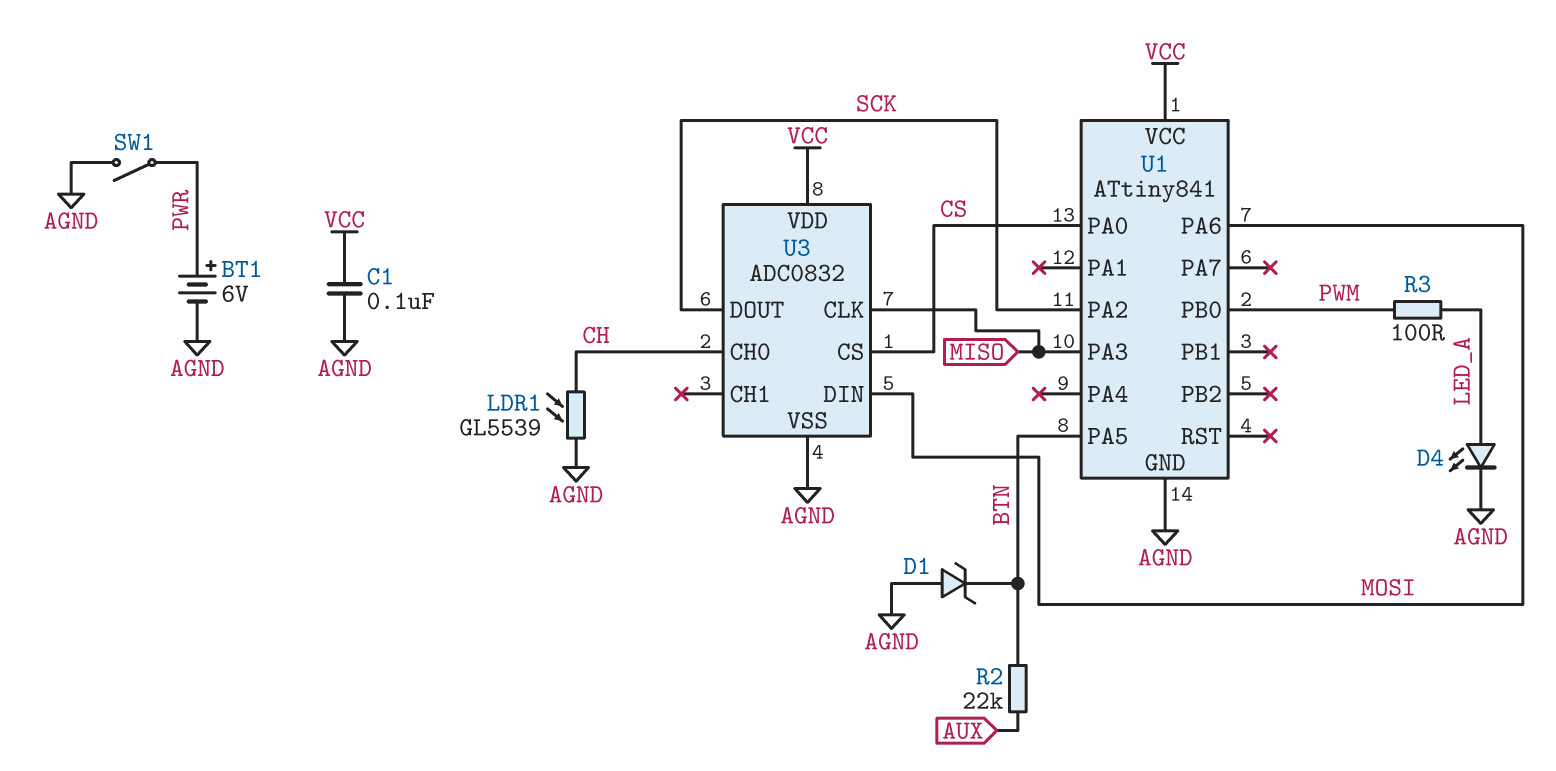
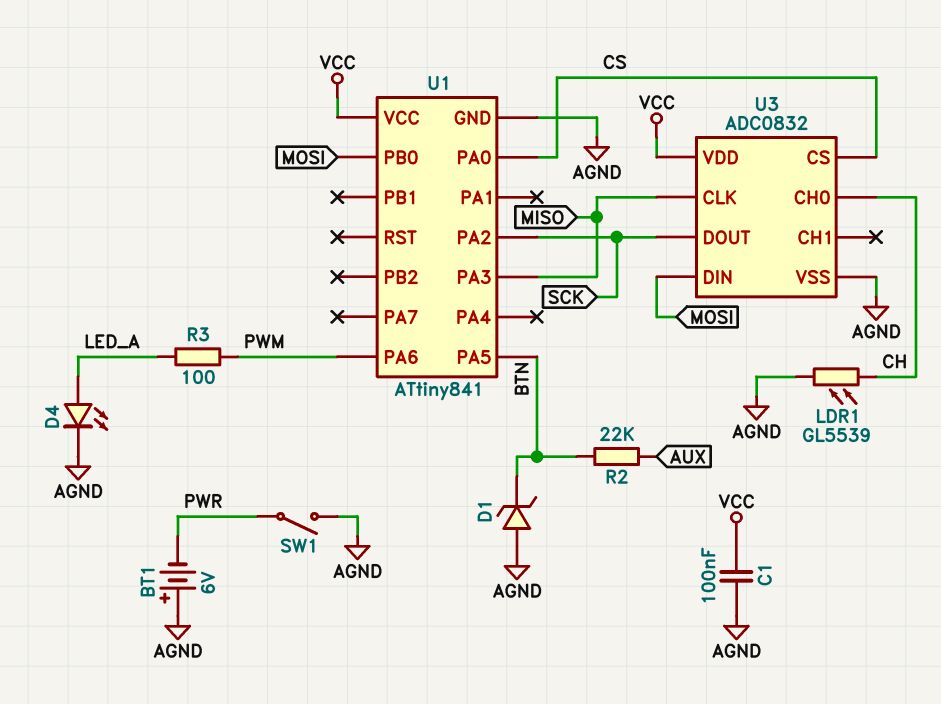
BT1: 6V (plus PWR, minus AGND) -> 6V (plus AGND, minus PWR)
U1 pin PA6: MOSI -> PWM
U1 pin PB0: PWM -> MOSI

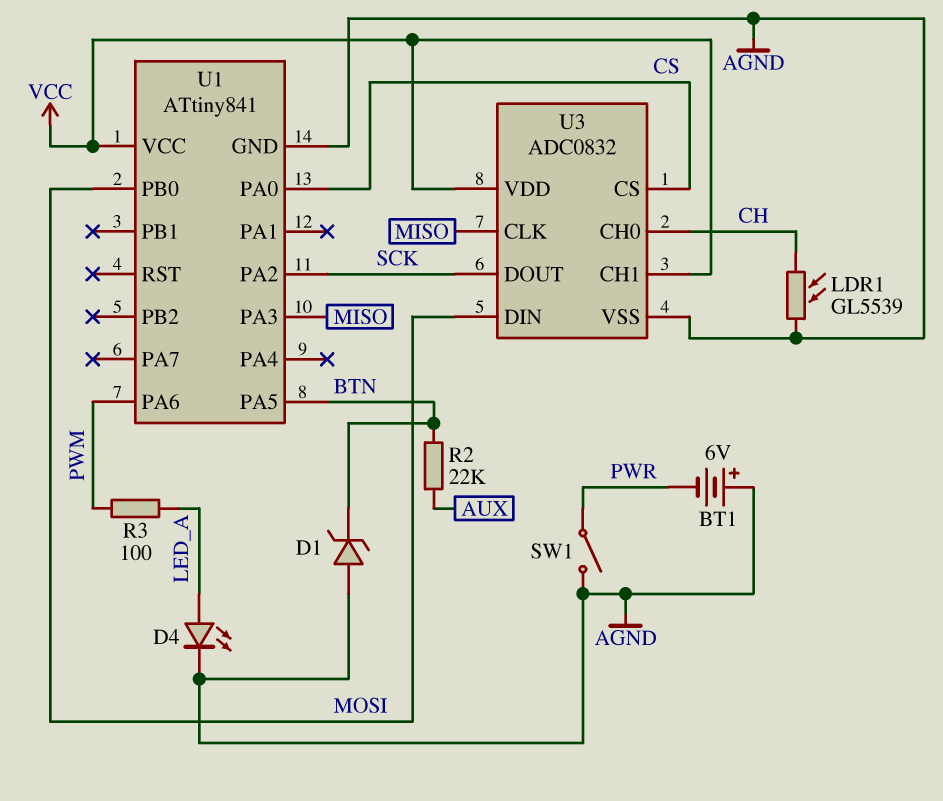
C1: 100nF (AGND, VCC) -> none
U3 pin CH1: none -> VCC

